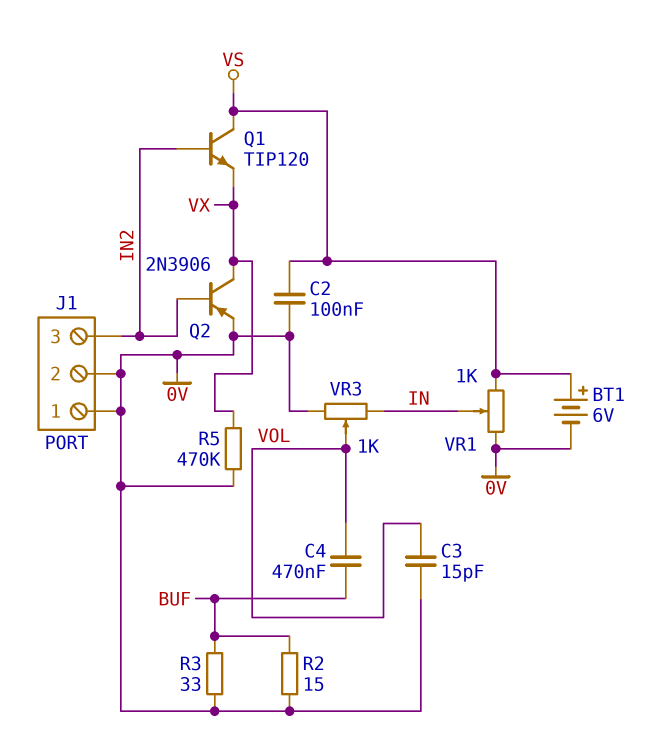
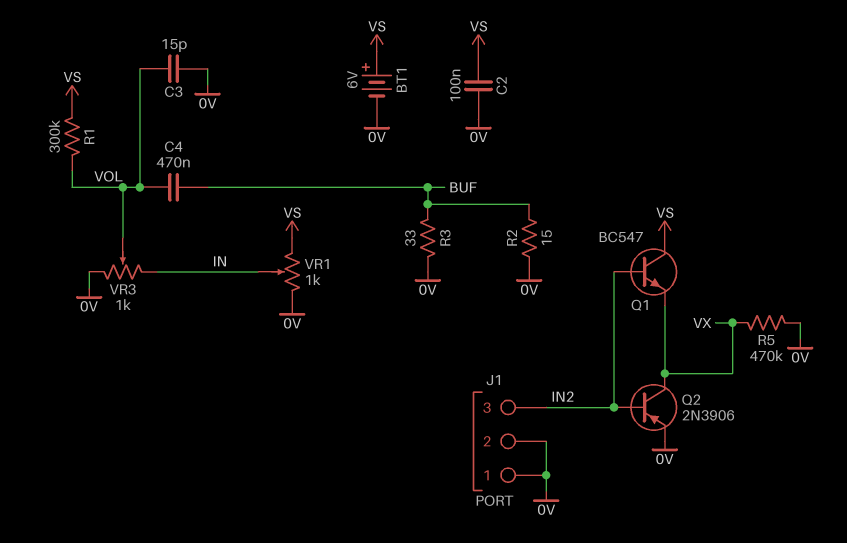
Q1: NPN TIP120 (B IN2, C VS, E VX) -> NPN BC547 (B IN2, C VS, E VX)
R1: none -> 300k (VOL, VS)

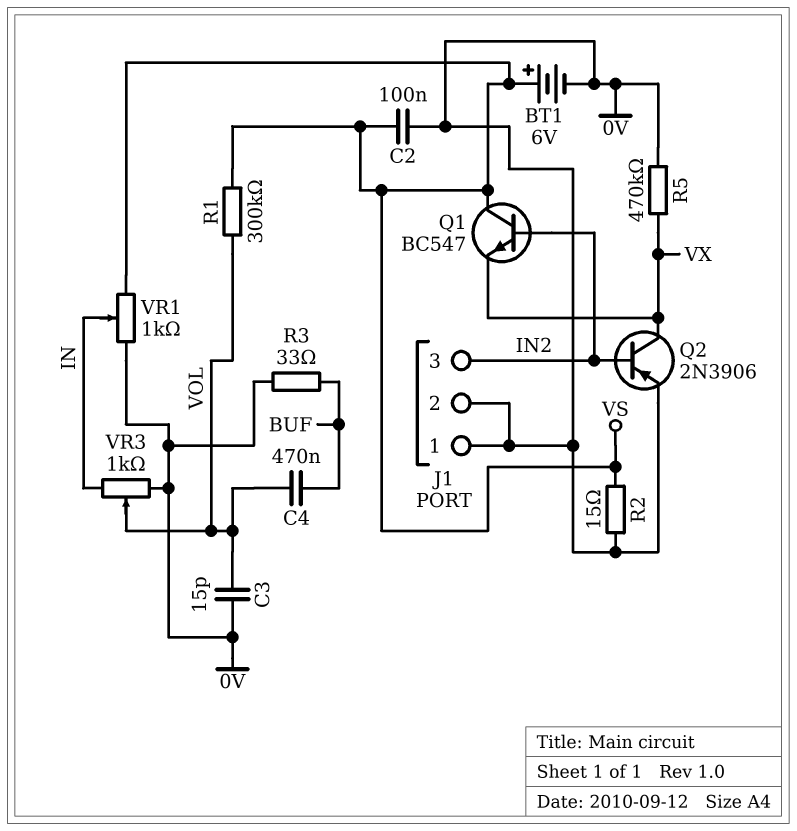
R2: 15 (0V, BUF) -> 15 (0V, VS)

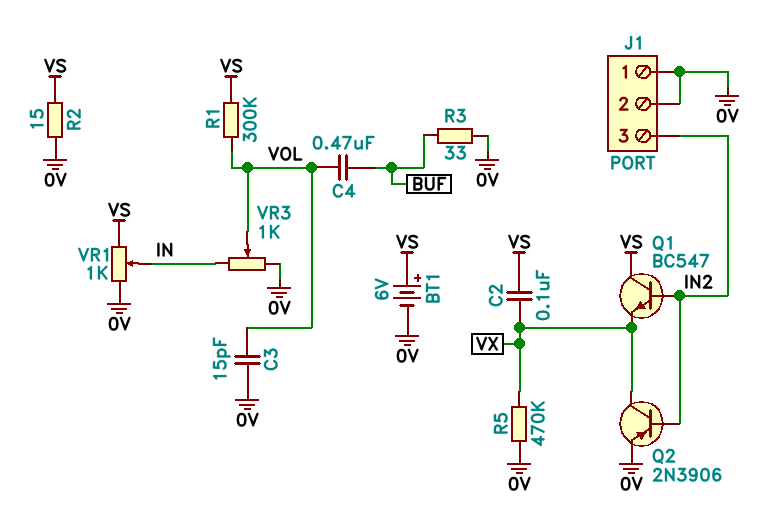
C2: 100nF (0V, VS) -> 100nF (VS, VX)

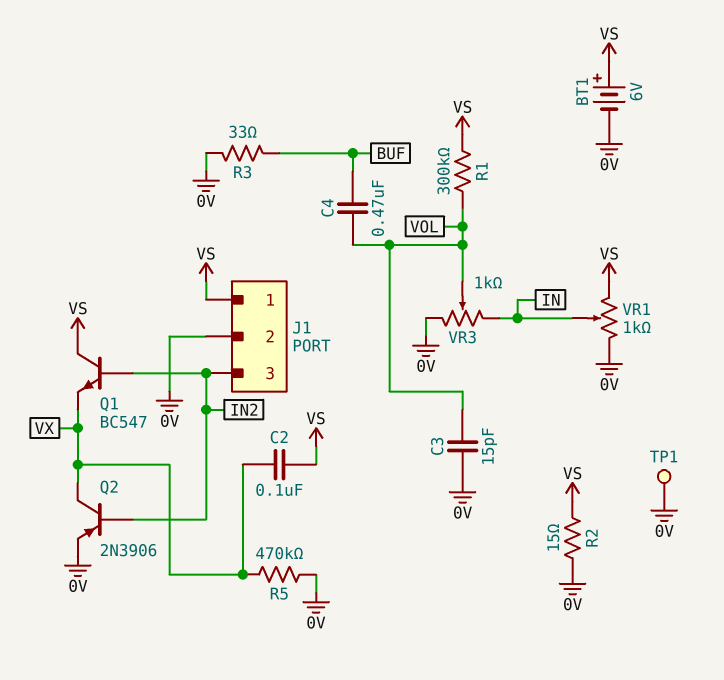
J1 pin 1: 0V -> VS
TP1: none -> test point (0V)

